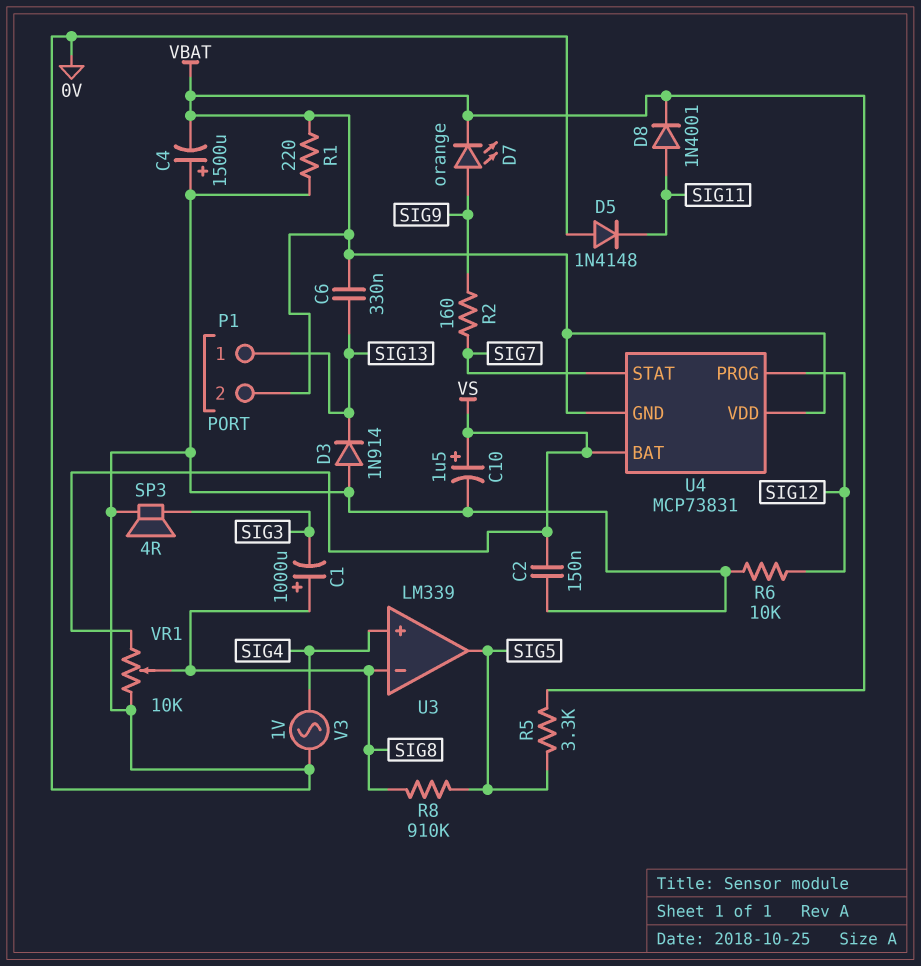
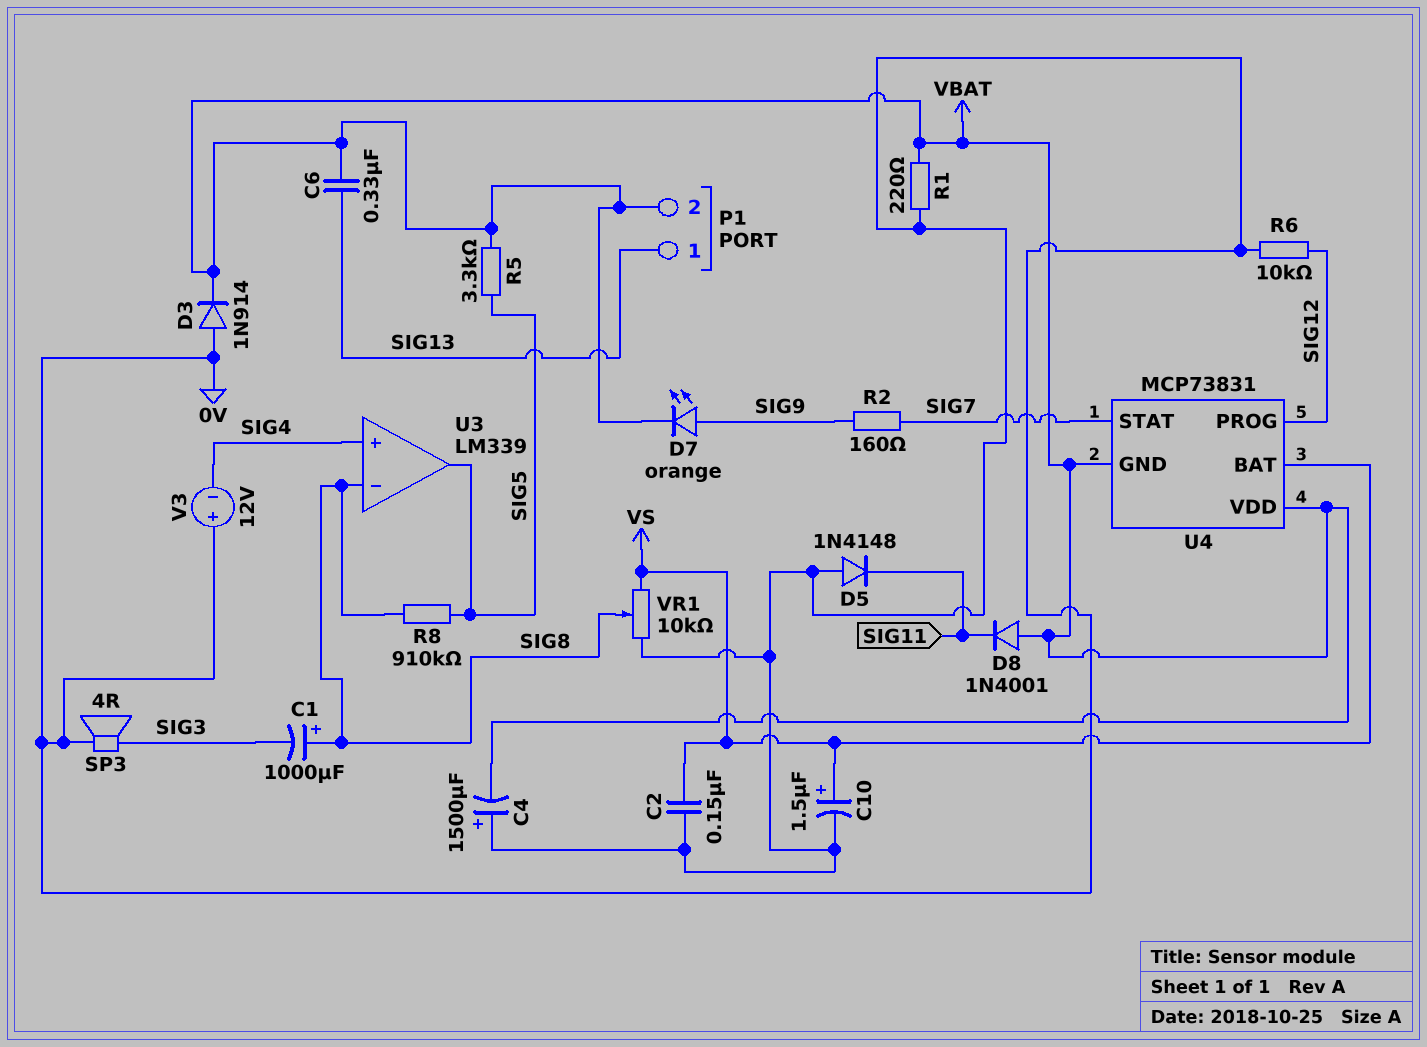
D3: diode 1N914 (A 0V, K SIG13) -> diode 1N914 (A 0V, K VBAT)
D8: diode 1N4001 (A SIG11, K VBAT) -> diode 1N4001 (A VBAT, K SIG11)
V3: AC 1V (0V, SIG4) -> 12V (plus 0V, minus SIG4)

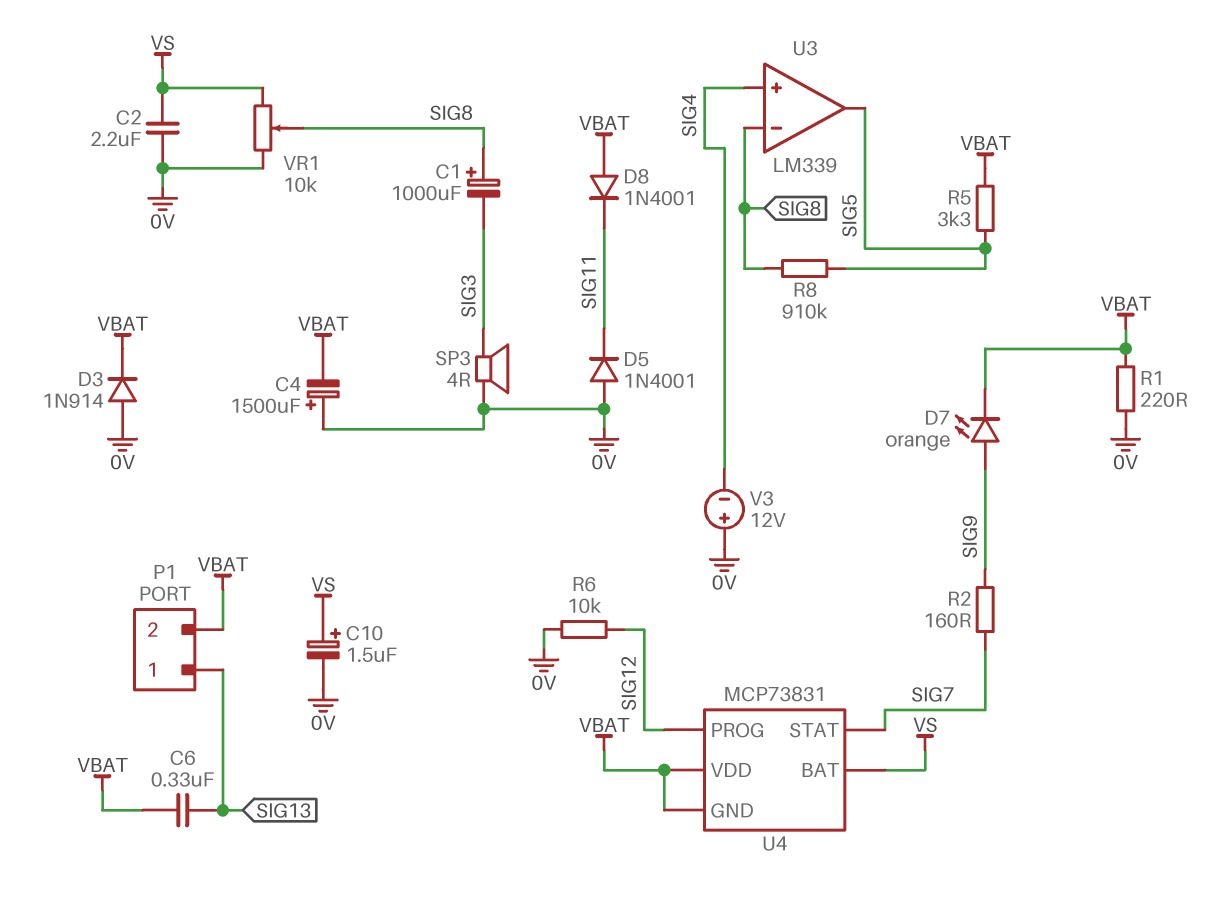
C2: 150nF (0V, VS) -> 2.2uF (0V, VS)
D5: diode 1N4148 (A 0V, K SIG11) -> diode 1N4001 (A 0V, K SIG11)

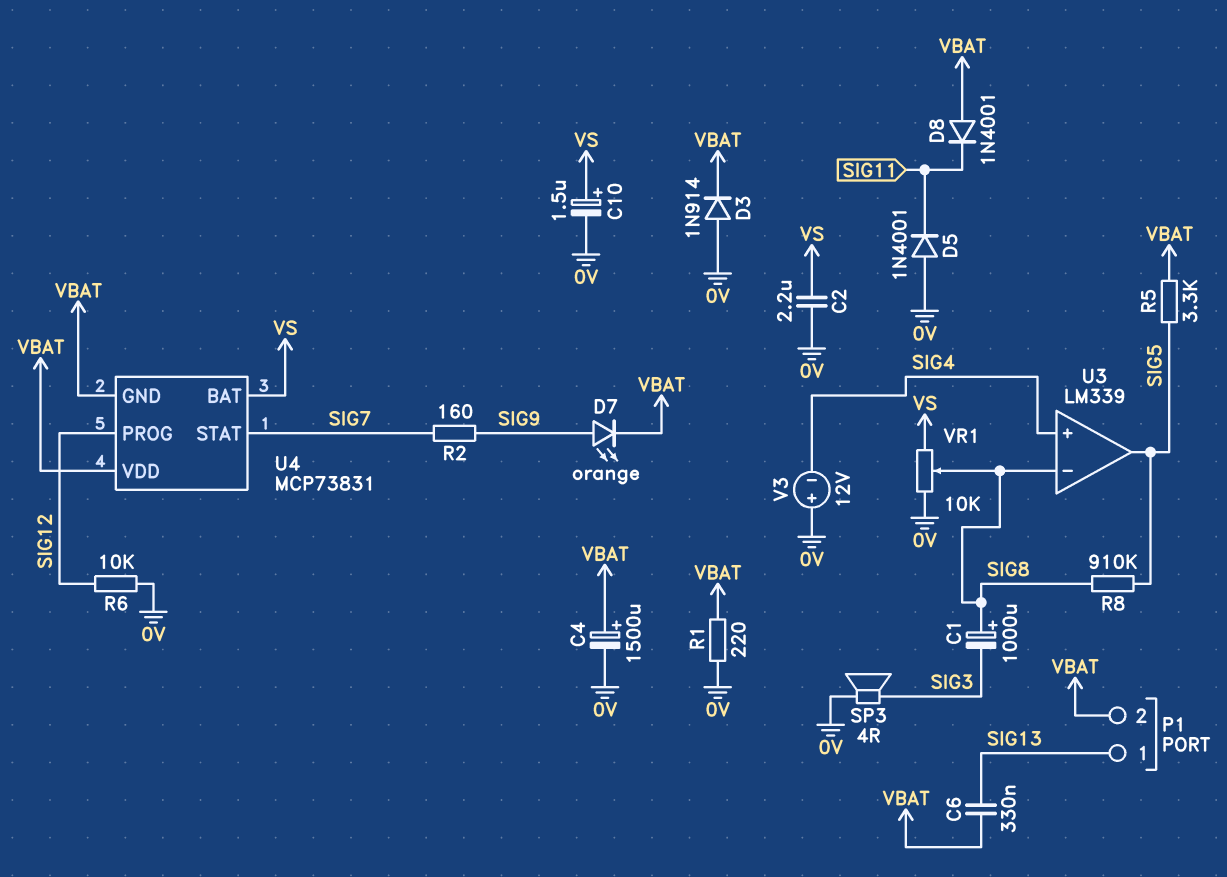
C4: 1500uF (plus 0V, minus VBAT) -> 1500uF (plus VBAT, minus 0V)

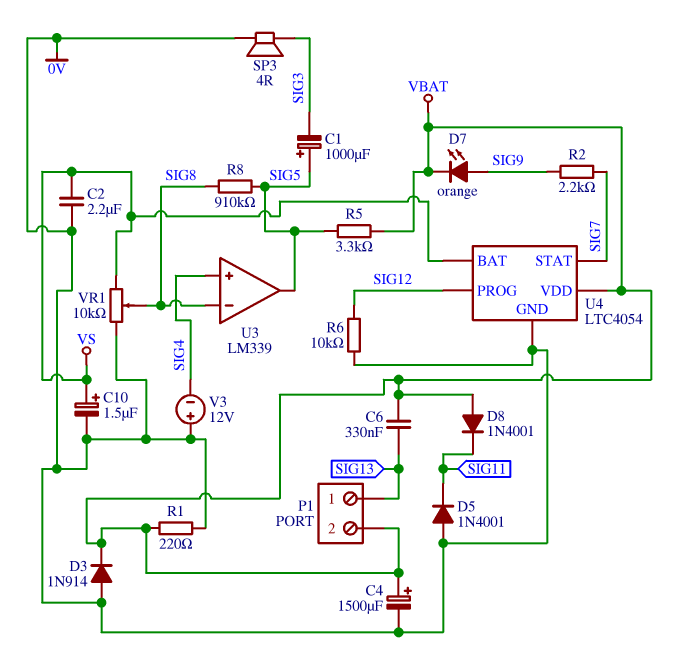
C1: 1000uF (plus SIG8, minus SIG3) -> 1000uF (plus SIG5, minus SIG3)
R2: 160 (SIG7, SIG9) -> 2.2k (SIG7, SIG9)
U4: MCP73831 -> LTC4054
U4 pin GND: VBAT -> 0V

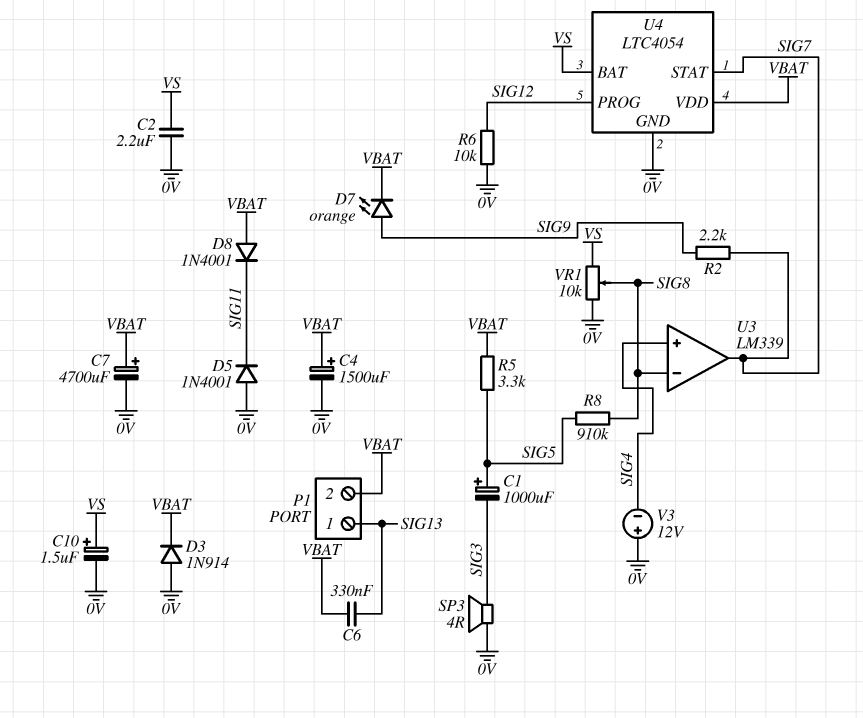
C7: none -> 4700uF (plus VBAT, minus 0V)
R1: 220 (0V, VBAT) -> none
U3 pin out: SIG5 -> SIG7

